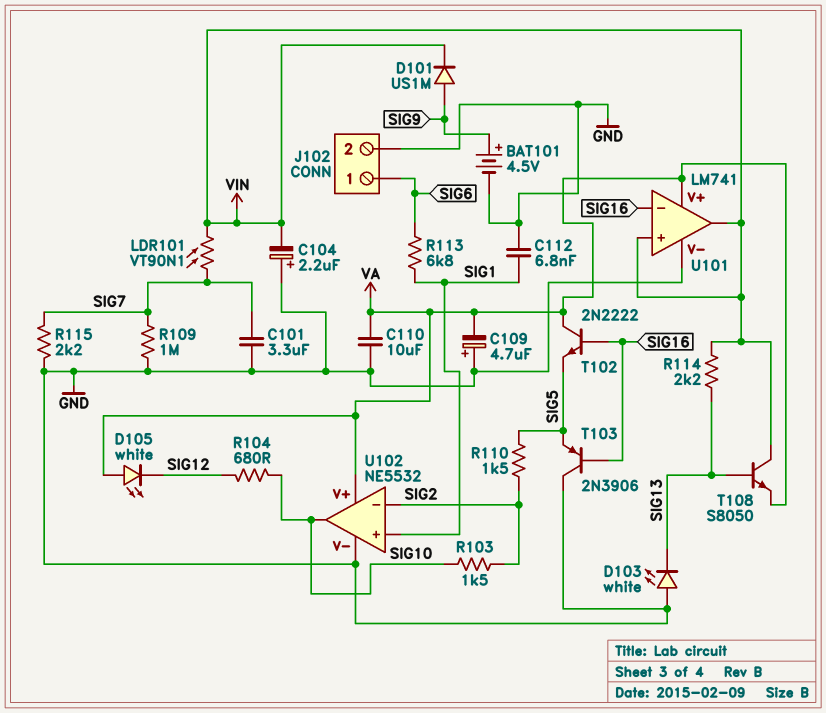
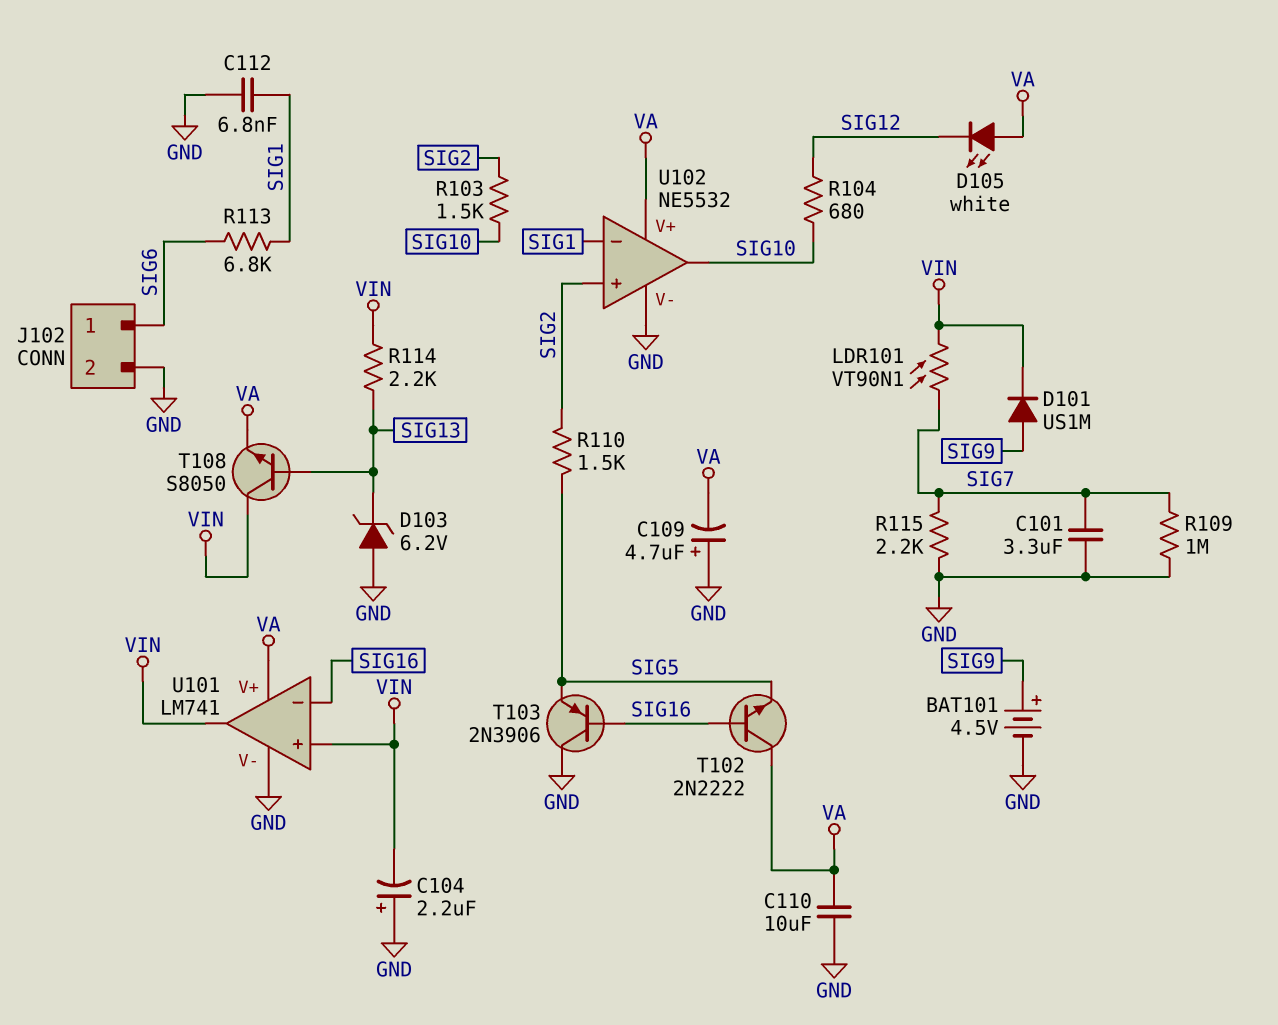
D103: LED white (A GND, K SIG13) -> zener 6.2V (A GND, K SIG13)
U102 pin in+: SIG1 -> SIG2
U102 pin in-: SIG2 -> SIG1

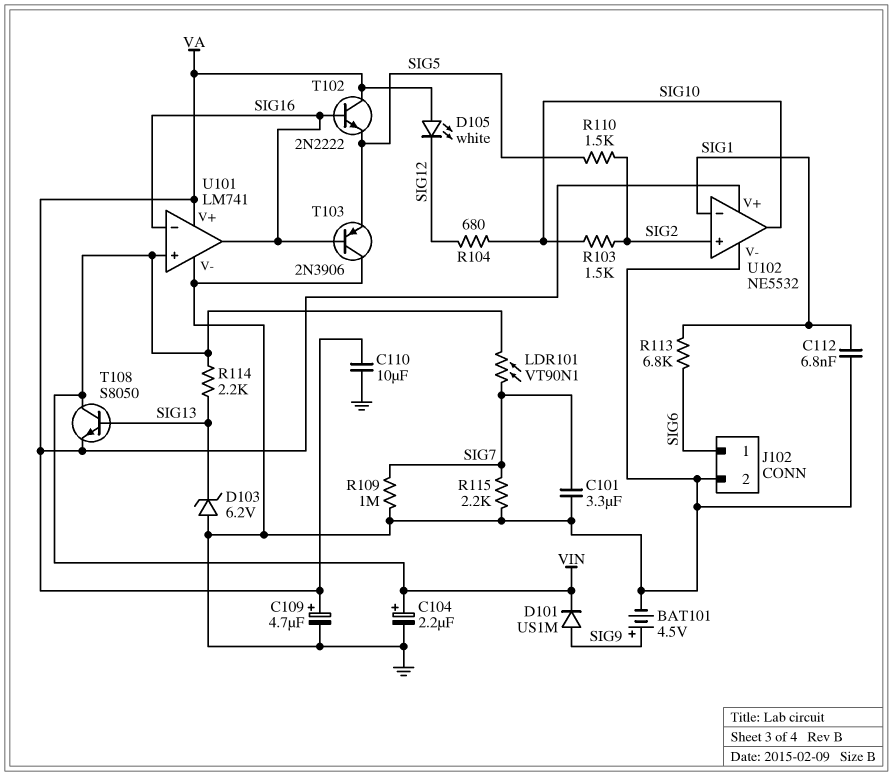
C104: 2.2uF (plus GND, minus VIN) -> 2.2uF (plus VIN, minus GND)
C109: 4.7uF (plus GND, minus VA) -> 4.7uF (plus VA, minus GND)
U101 pin out: VIN -> SIG16

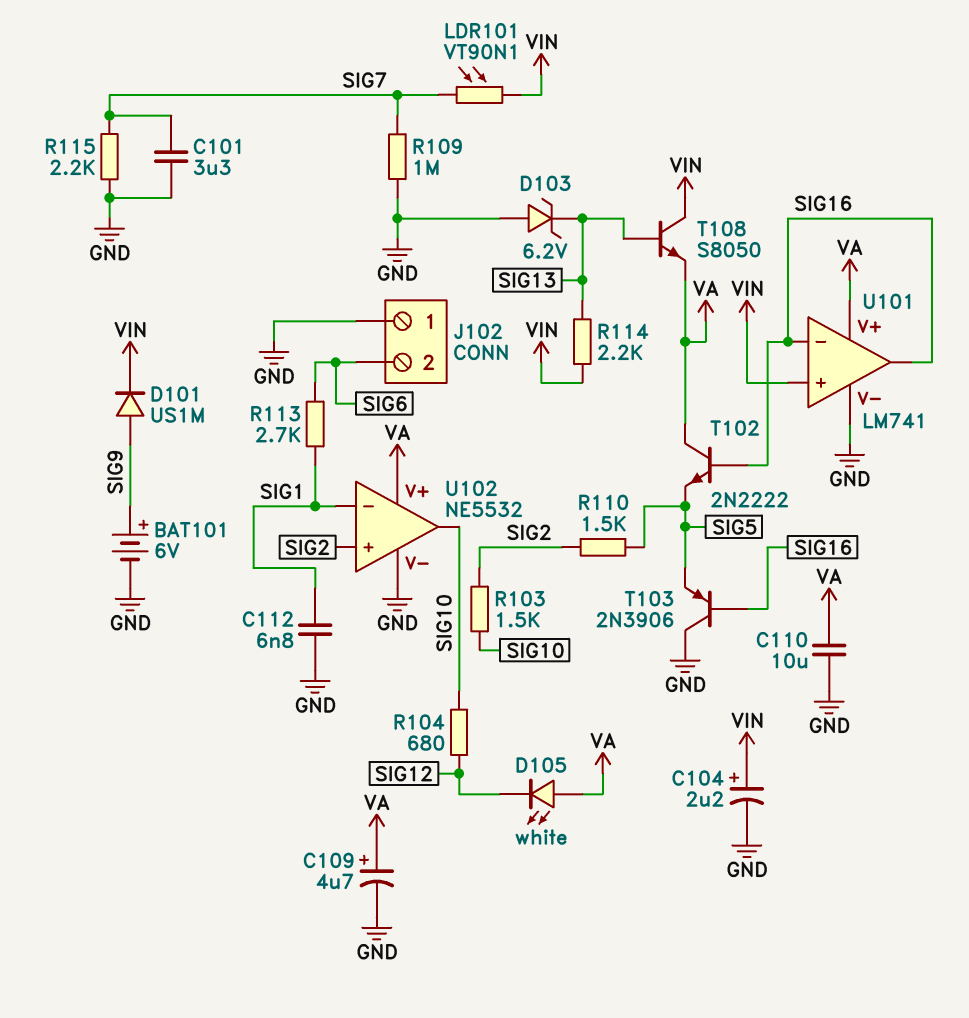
BAT101: 4.5V (plus SIG9, minus GND) -> 6V (plus SIG9, minus GND)
J102 pin 1: SIG6 -> GND
J102 pin 2: GND -> SIG6
R113: 6.8k (SIG1, SIG6) -> 2.7k (SIG1, SIG6)

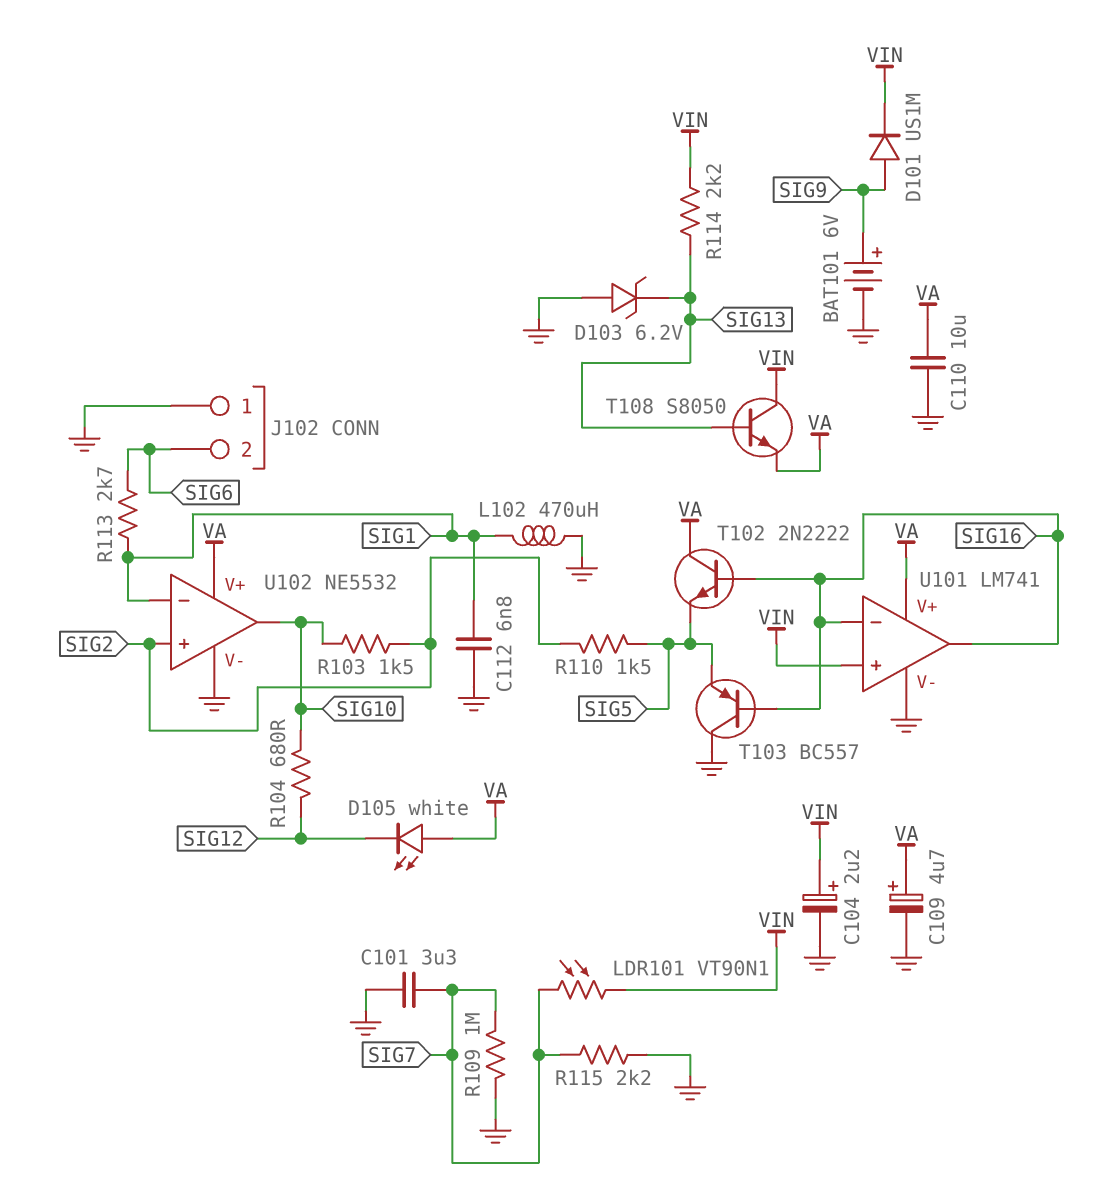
L102: none -> 470uH (GND, SIG1)
T103: PNP 2N3906 (B SIG16, C GND, E SIG5) -> PNP BC557 (B SIG16, C GND, E SIG5)

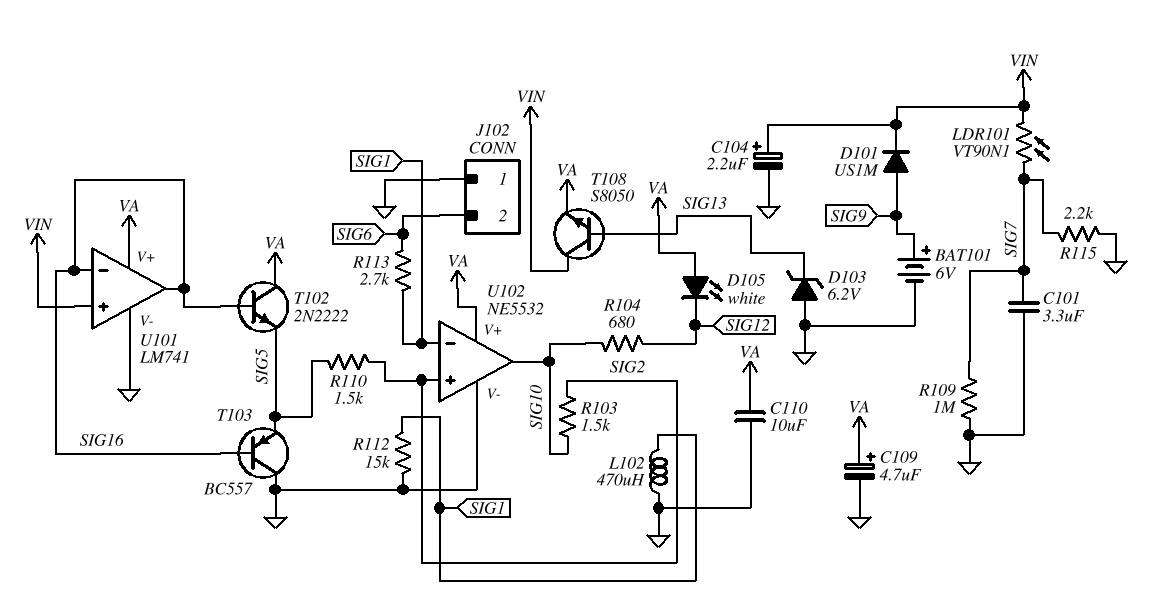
C112: 6.8nF (GND, SIG1) -> none
R112: none -> 15k (GND, SIG1)
R114: 2.2k (SIG13, VIN) -> none

